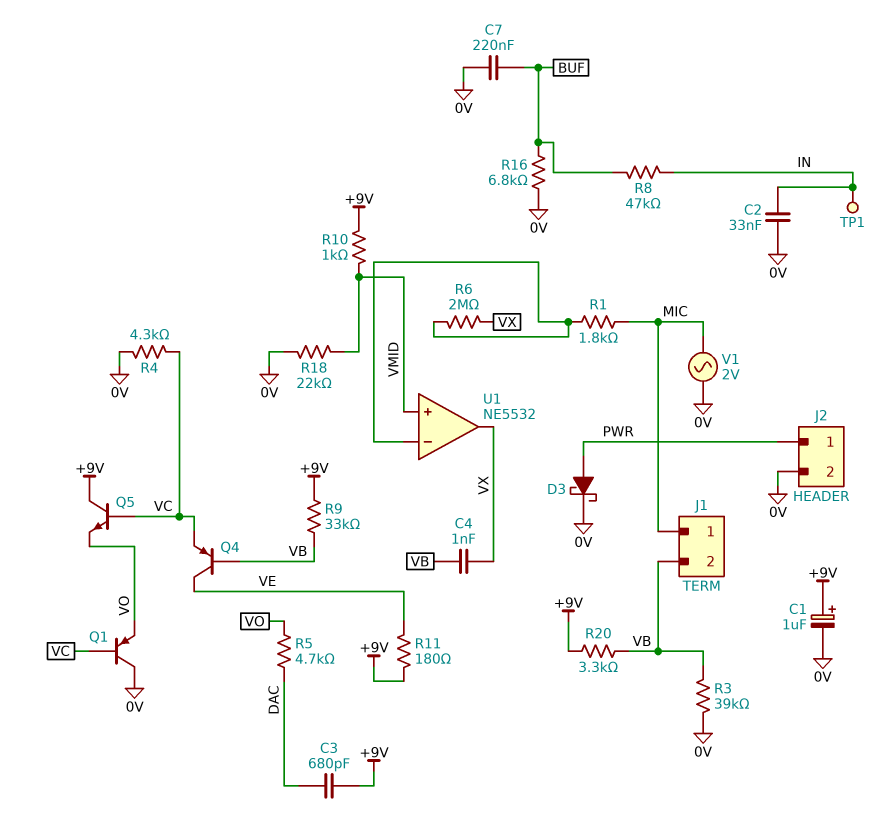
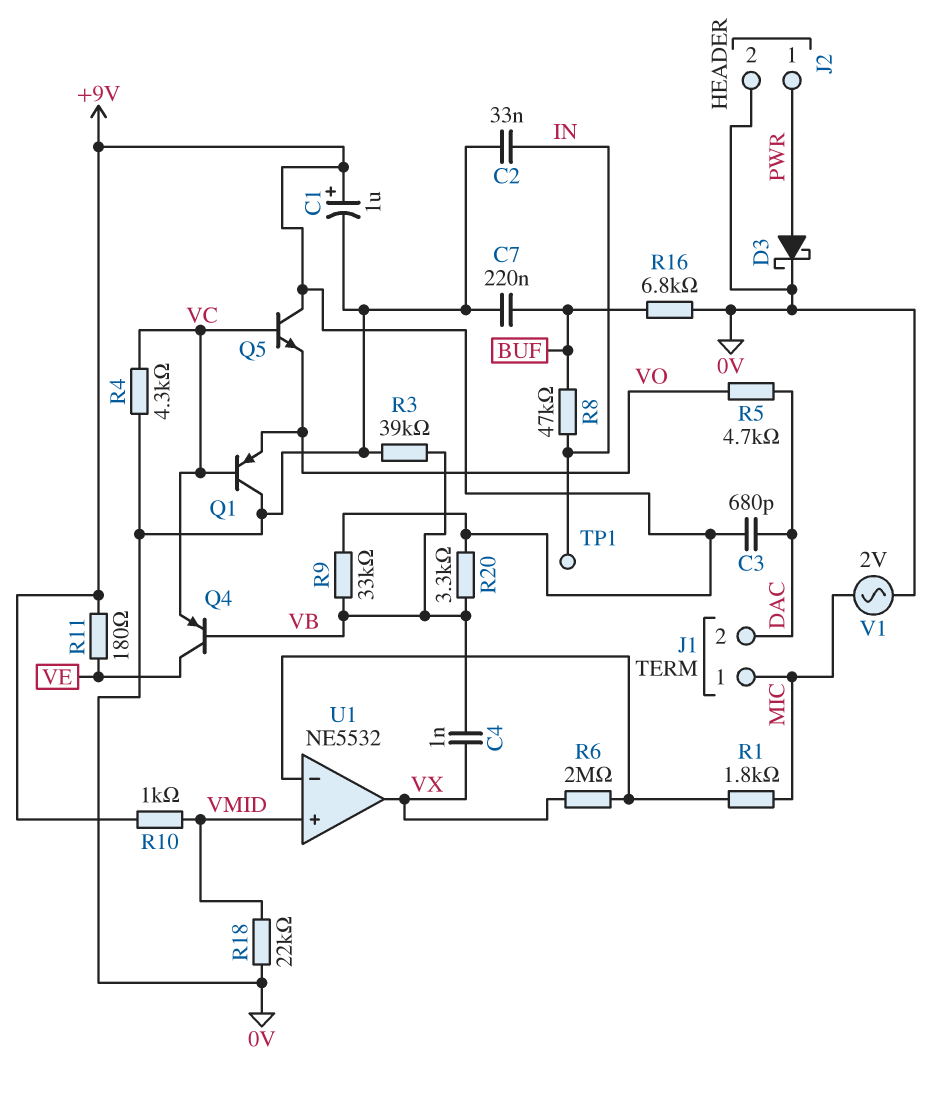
J1 pin 2: VB -> DAC

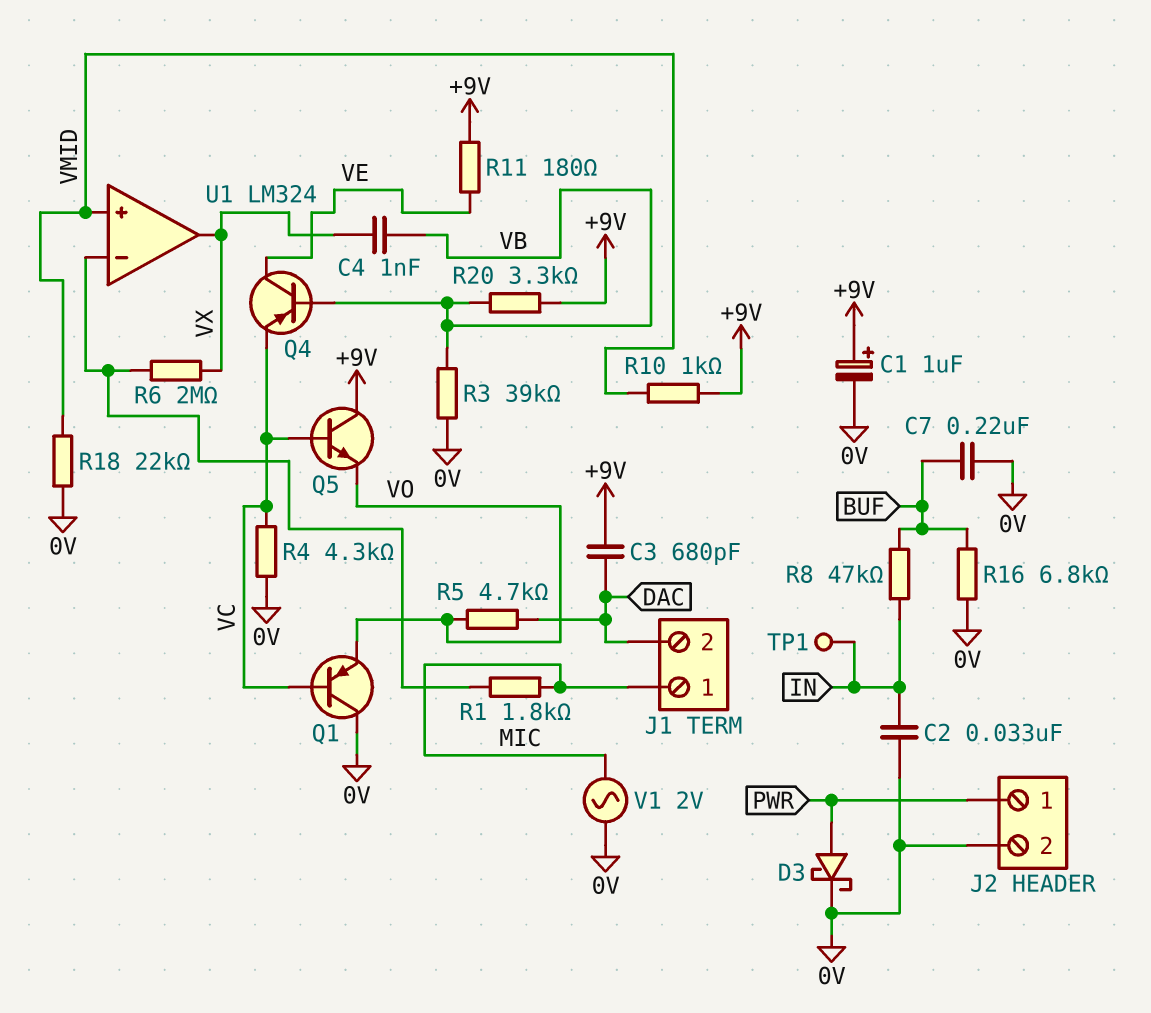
R9: 33k (+9V, VB) -> none
U1: NE5532 -> LM324

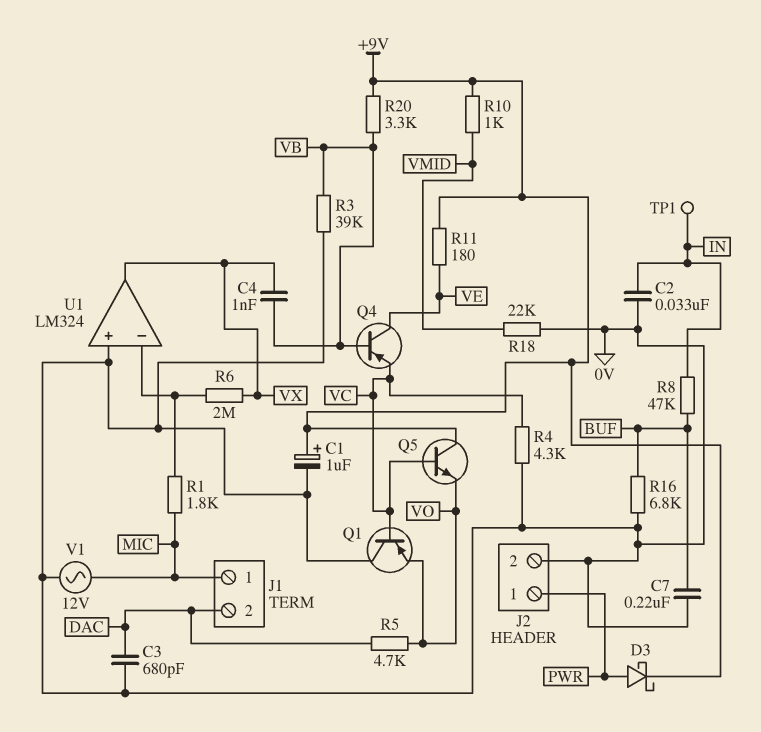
C3: 680pF (+9V, DAC) -> 680pF (0V, DAC)
D3: schottky (A PWR, K 0V) -> schottky (A PWR, K +9V)
U1 pin in+: VMID -> 0V
V1: AC 2V (0V, MIC) -> AC 12V (0V, MIC)

